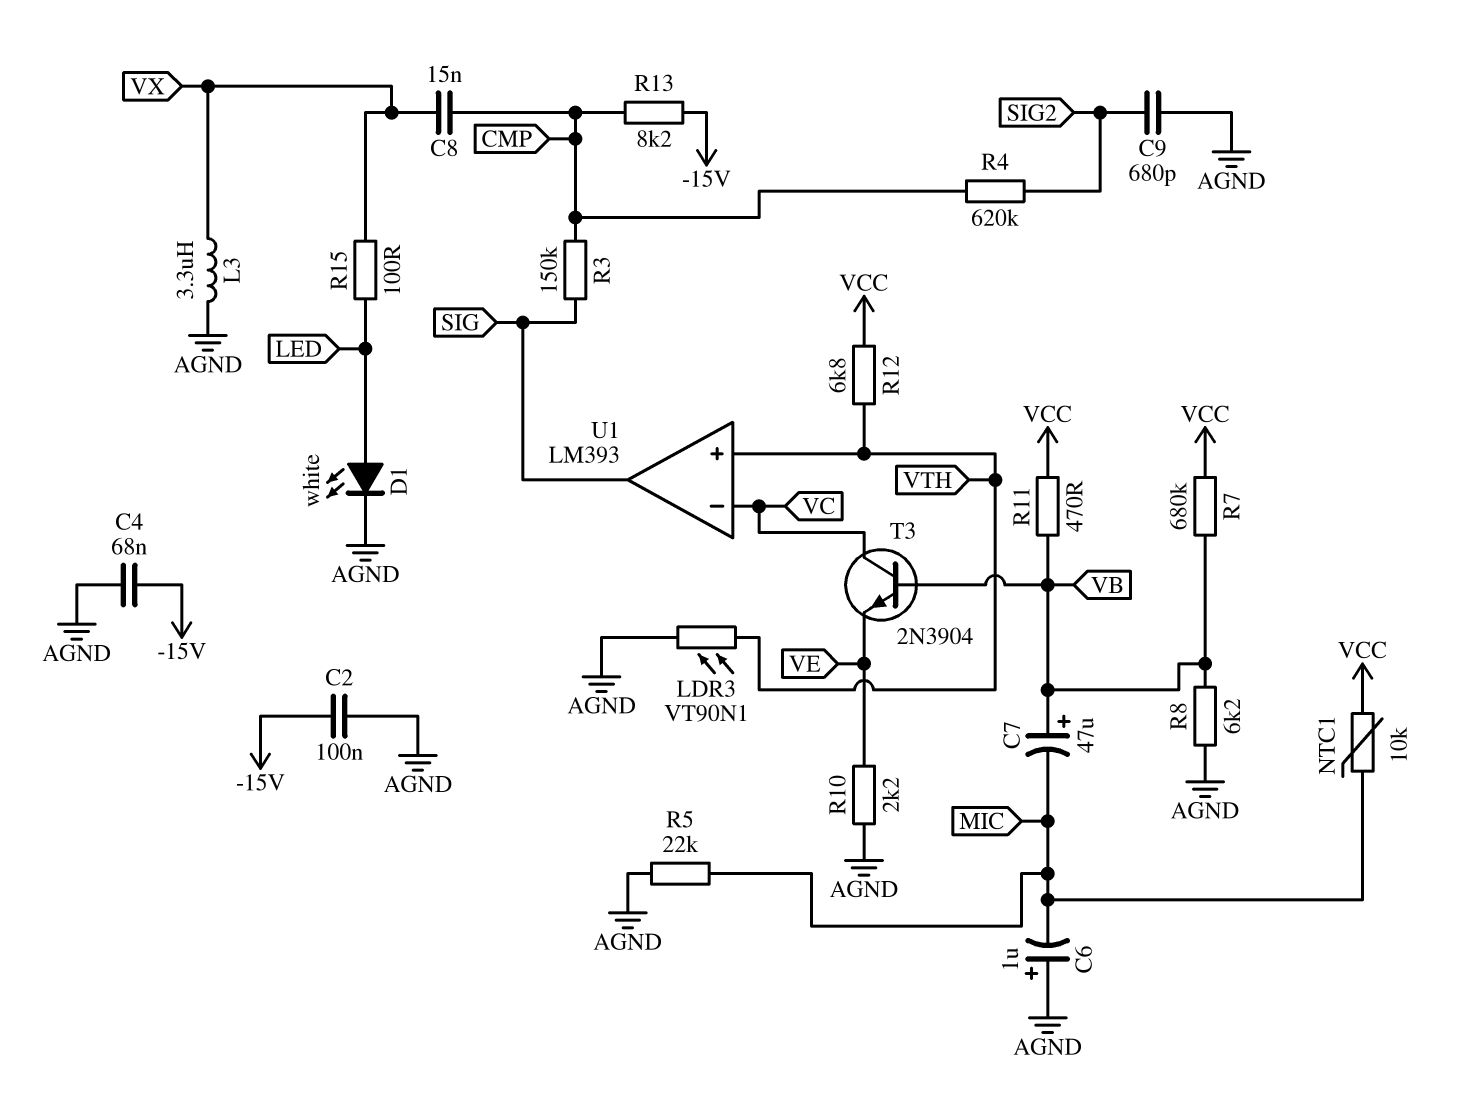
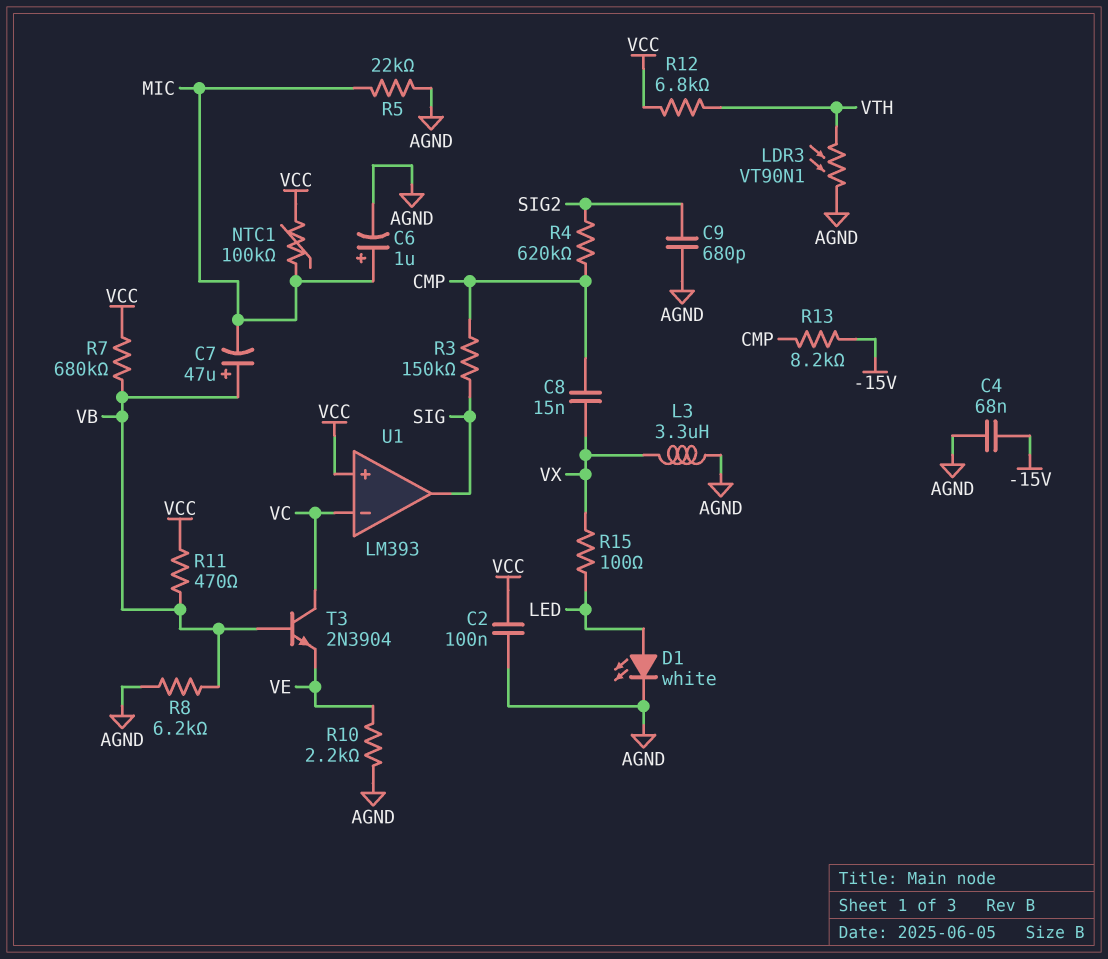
C2: 100nF (-15V, AGND) -> 100nF (AGND, VCC)
C6: 1uF (plus AGND, minus MIC) -> 1uF (plus MIC, minus AGND)
NTC1: 10k (MIC, VCC) -> 100k (MIC, VCC)
U1 pin in+: VTH -> VCC

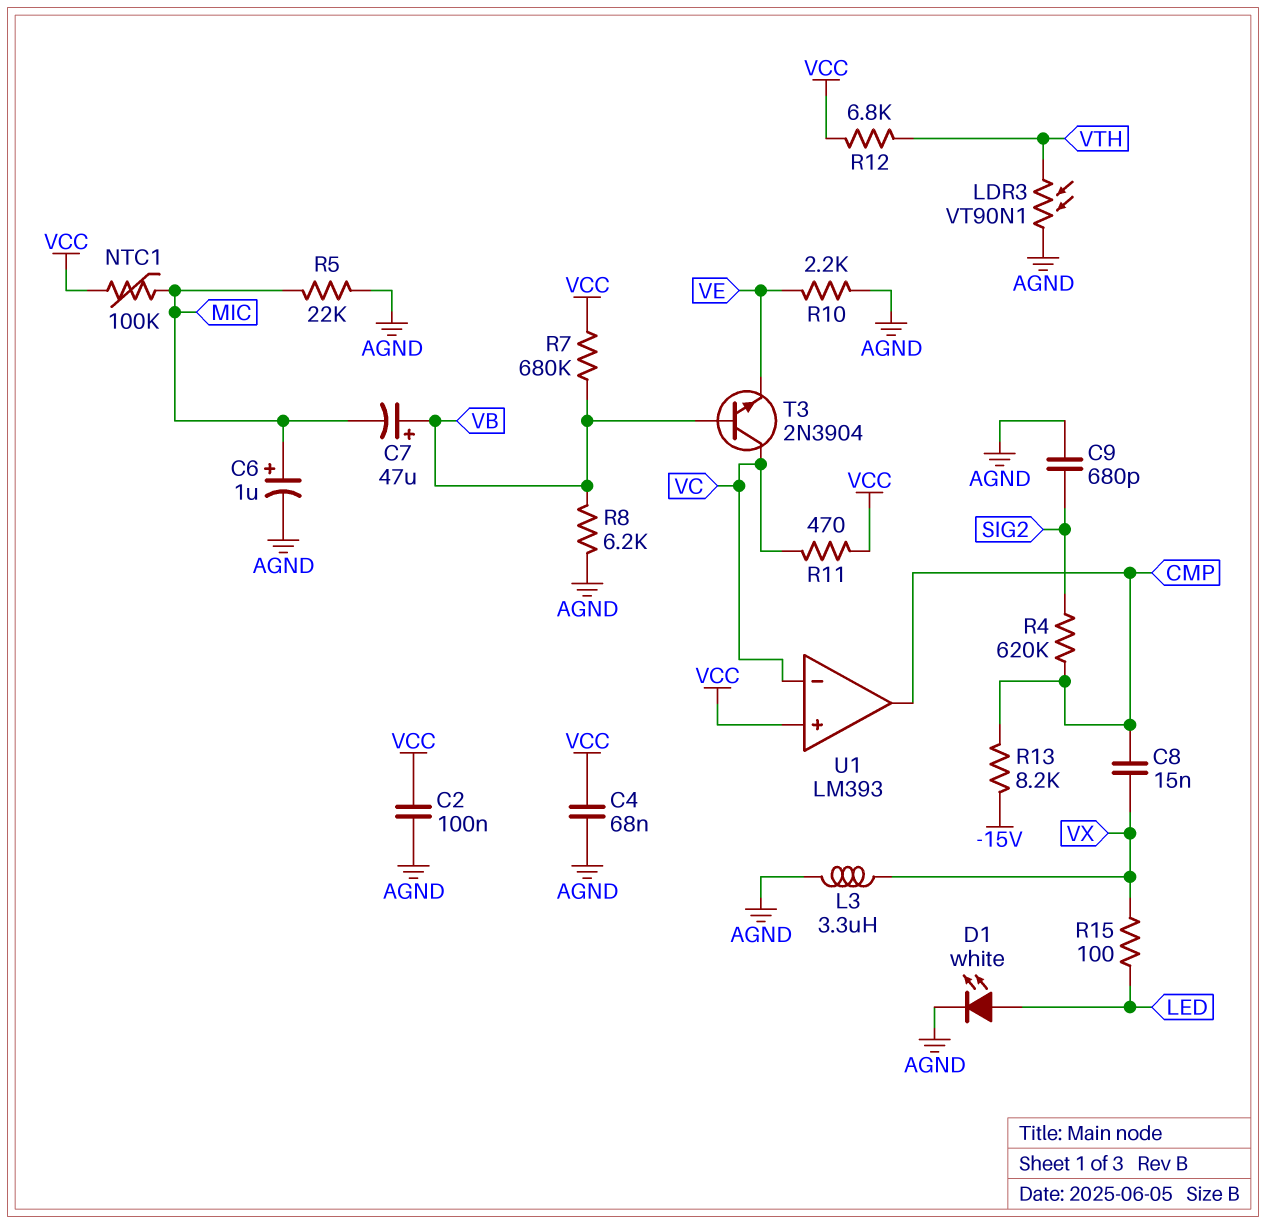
C4: 68nF (-15V, AGND) -> 68nF (AGND, VCC)
R3: 150k (CMP, SIG) -> none
R11: 470 (VB, VCC) -> 470 (VC, VCC)
U1 pin out: SIG -> CMP

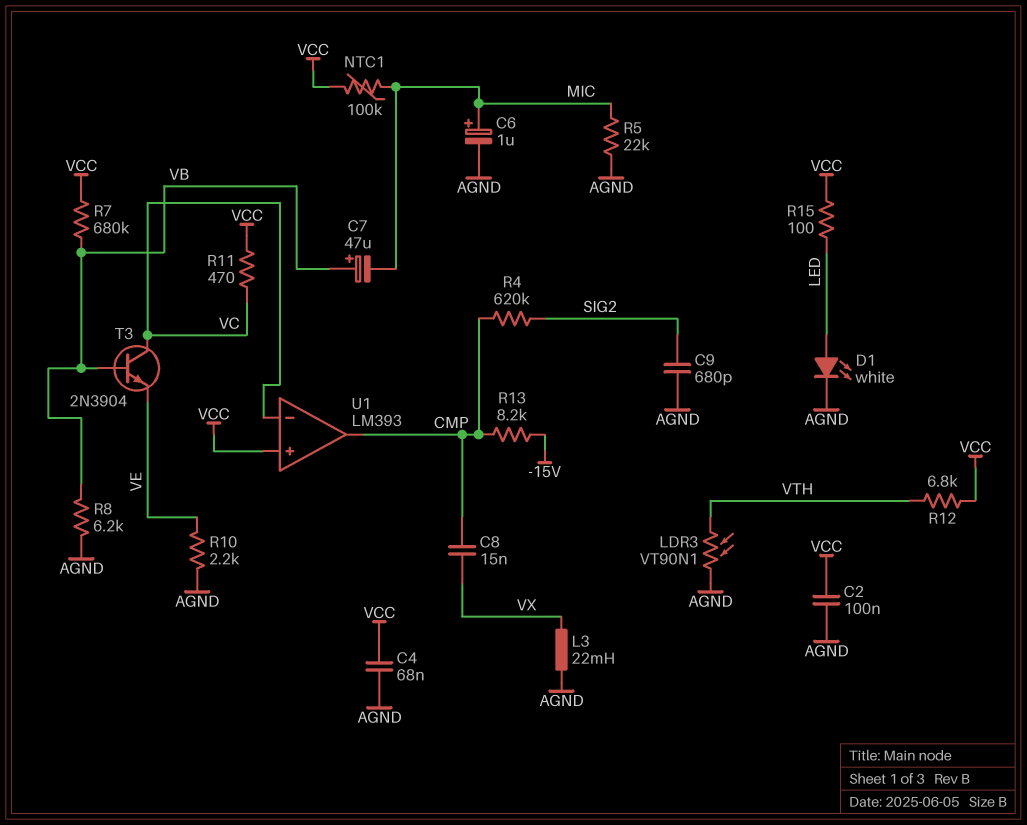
L3: 3.3uH (AGND, VX) -> 22mH (AGND, VX)
R15: 100 (LED, VX) -> 100 (LED, VCC)

